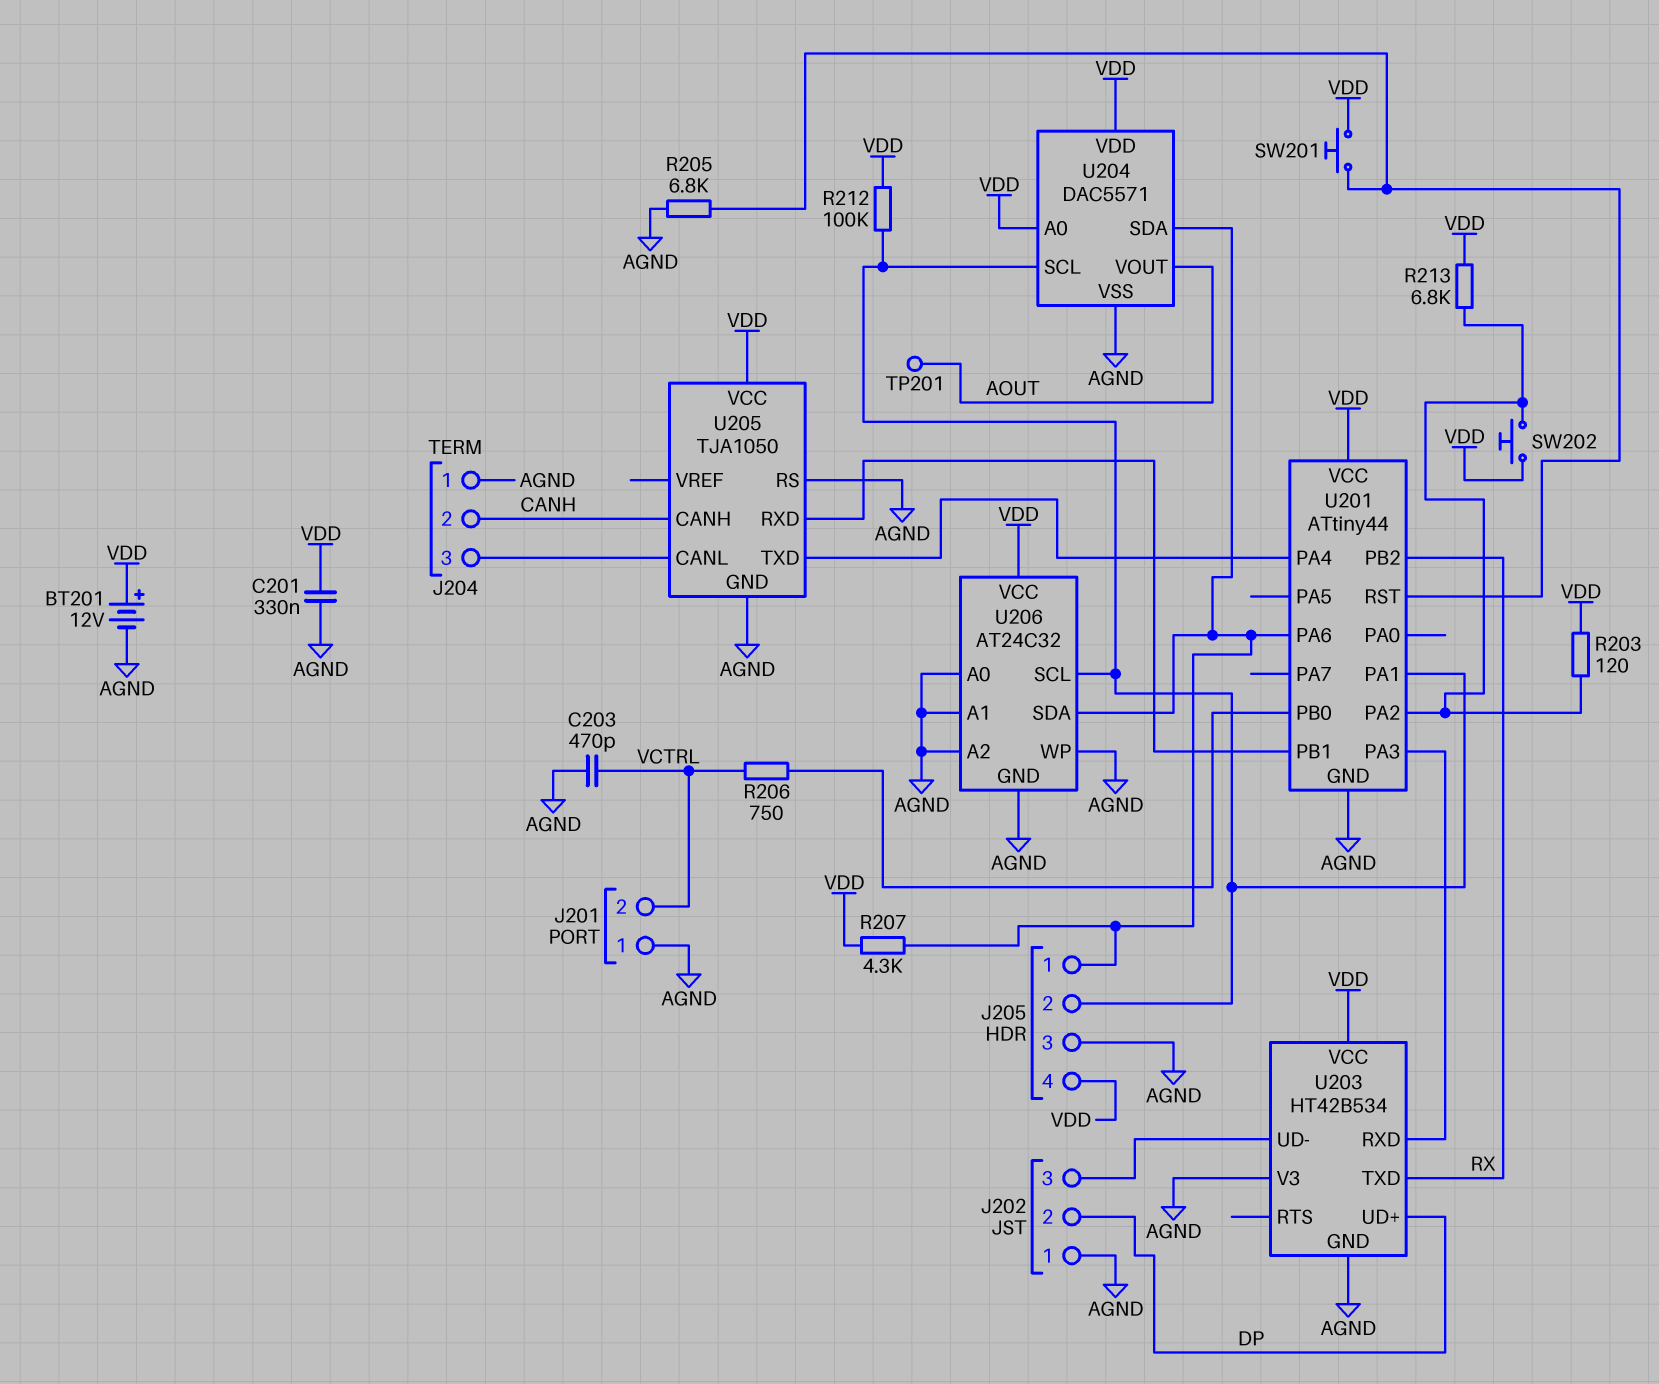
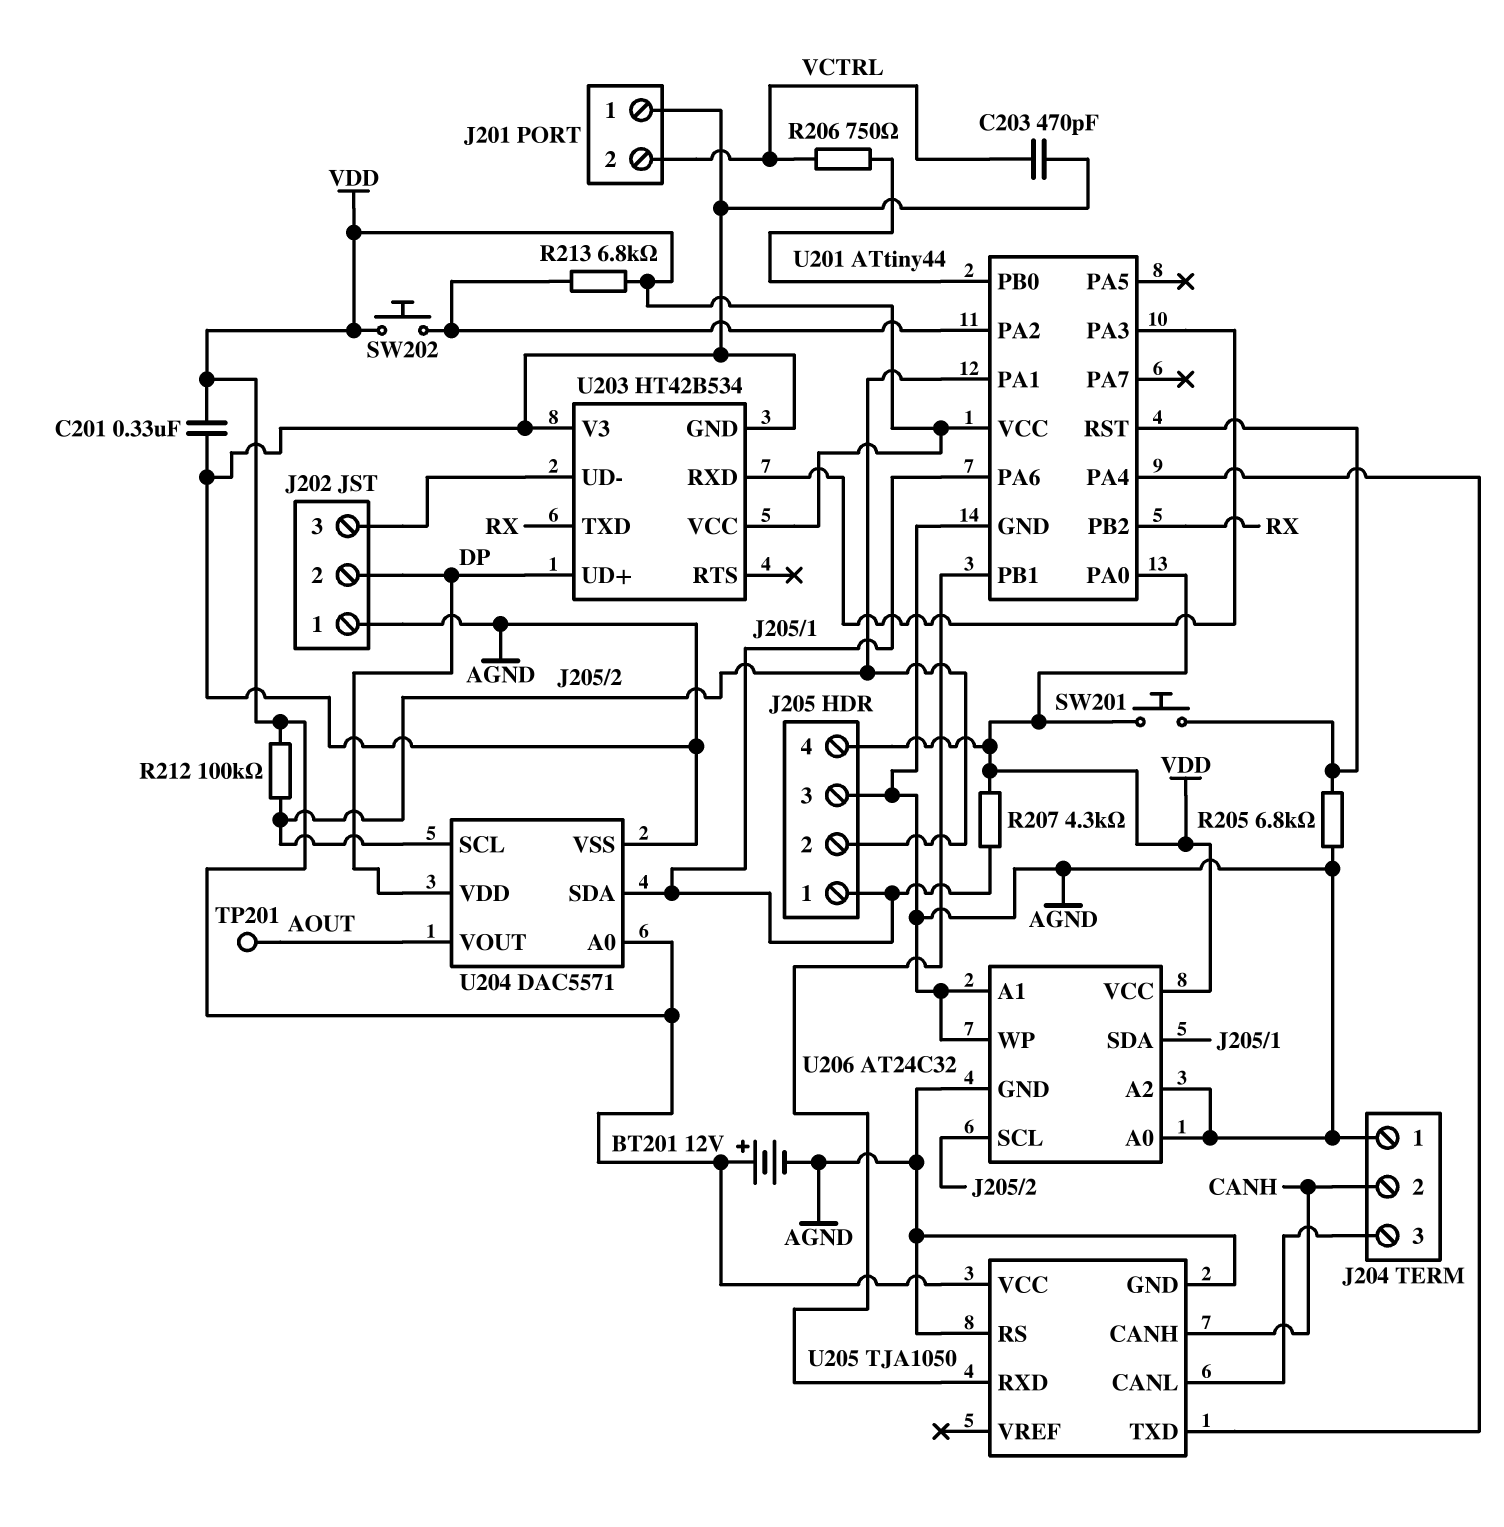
R203: 120 (U201/PA2, VDD) -> none
U201 pin PA0: none -> VDD
U204 pin VDD: VDD -> DP

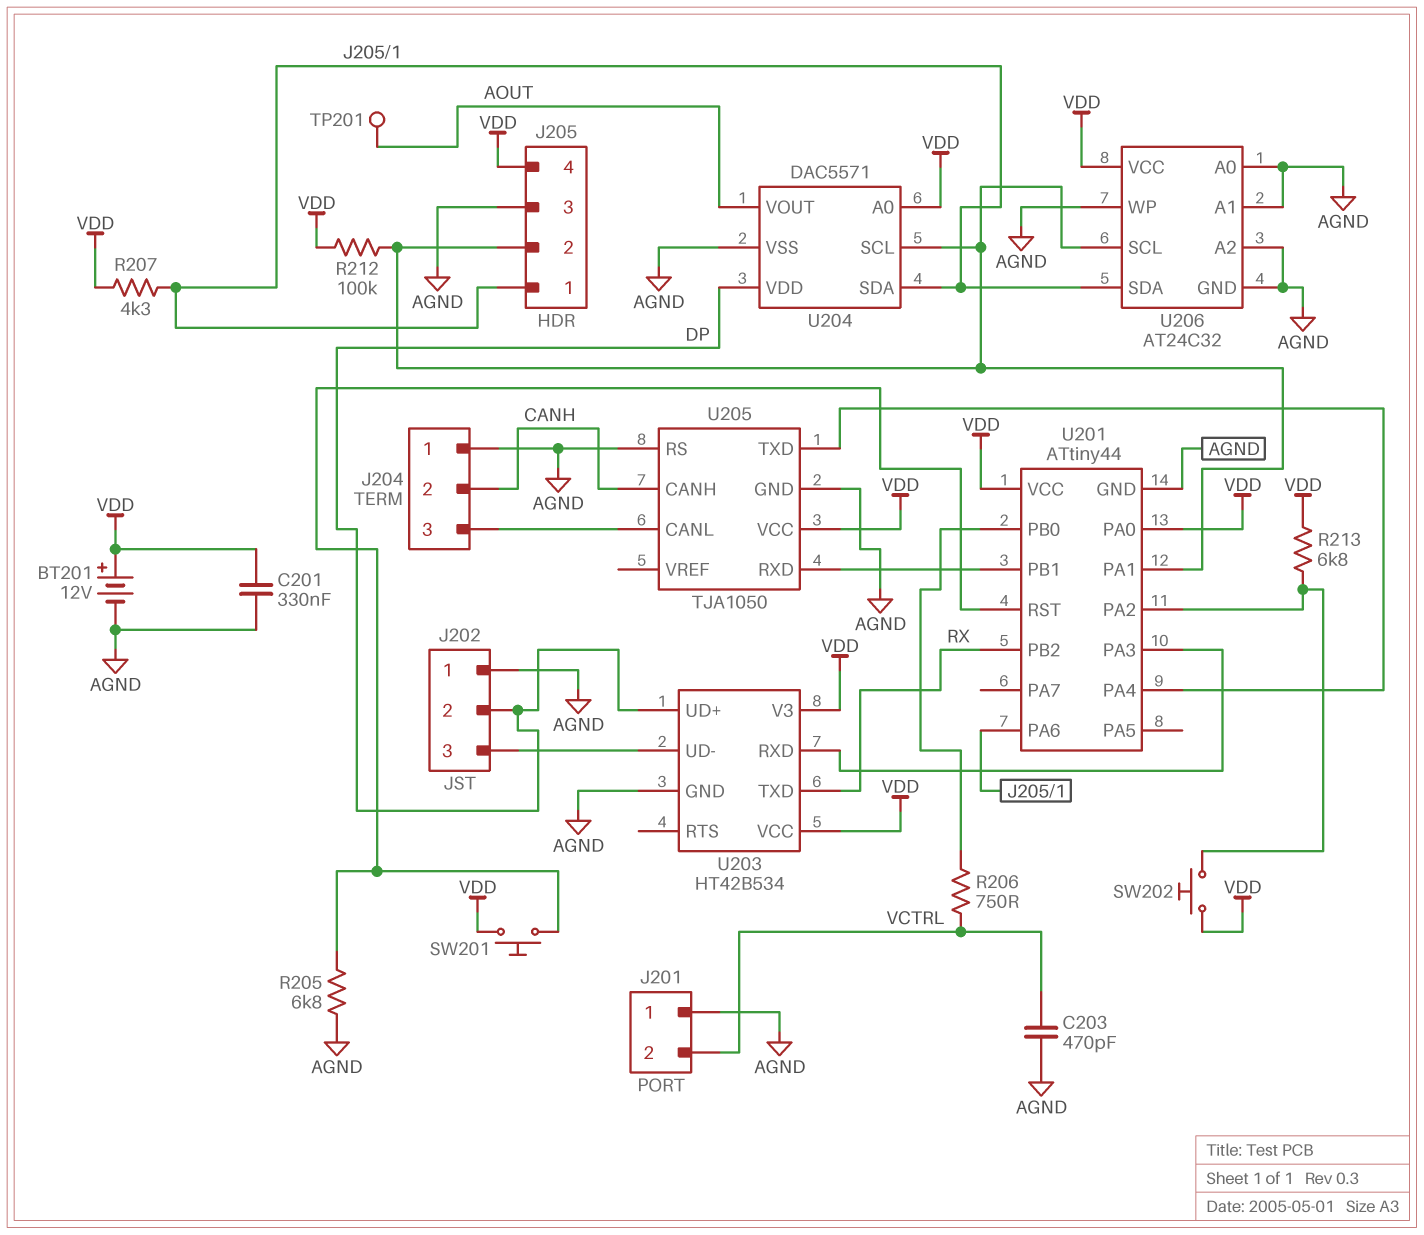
U203 pin V3: AGND -> VDD

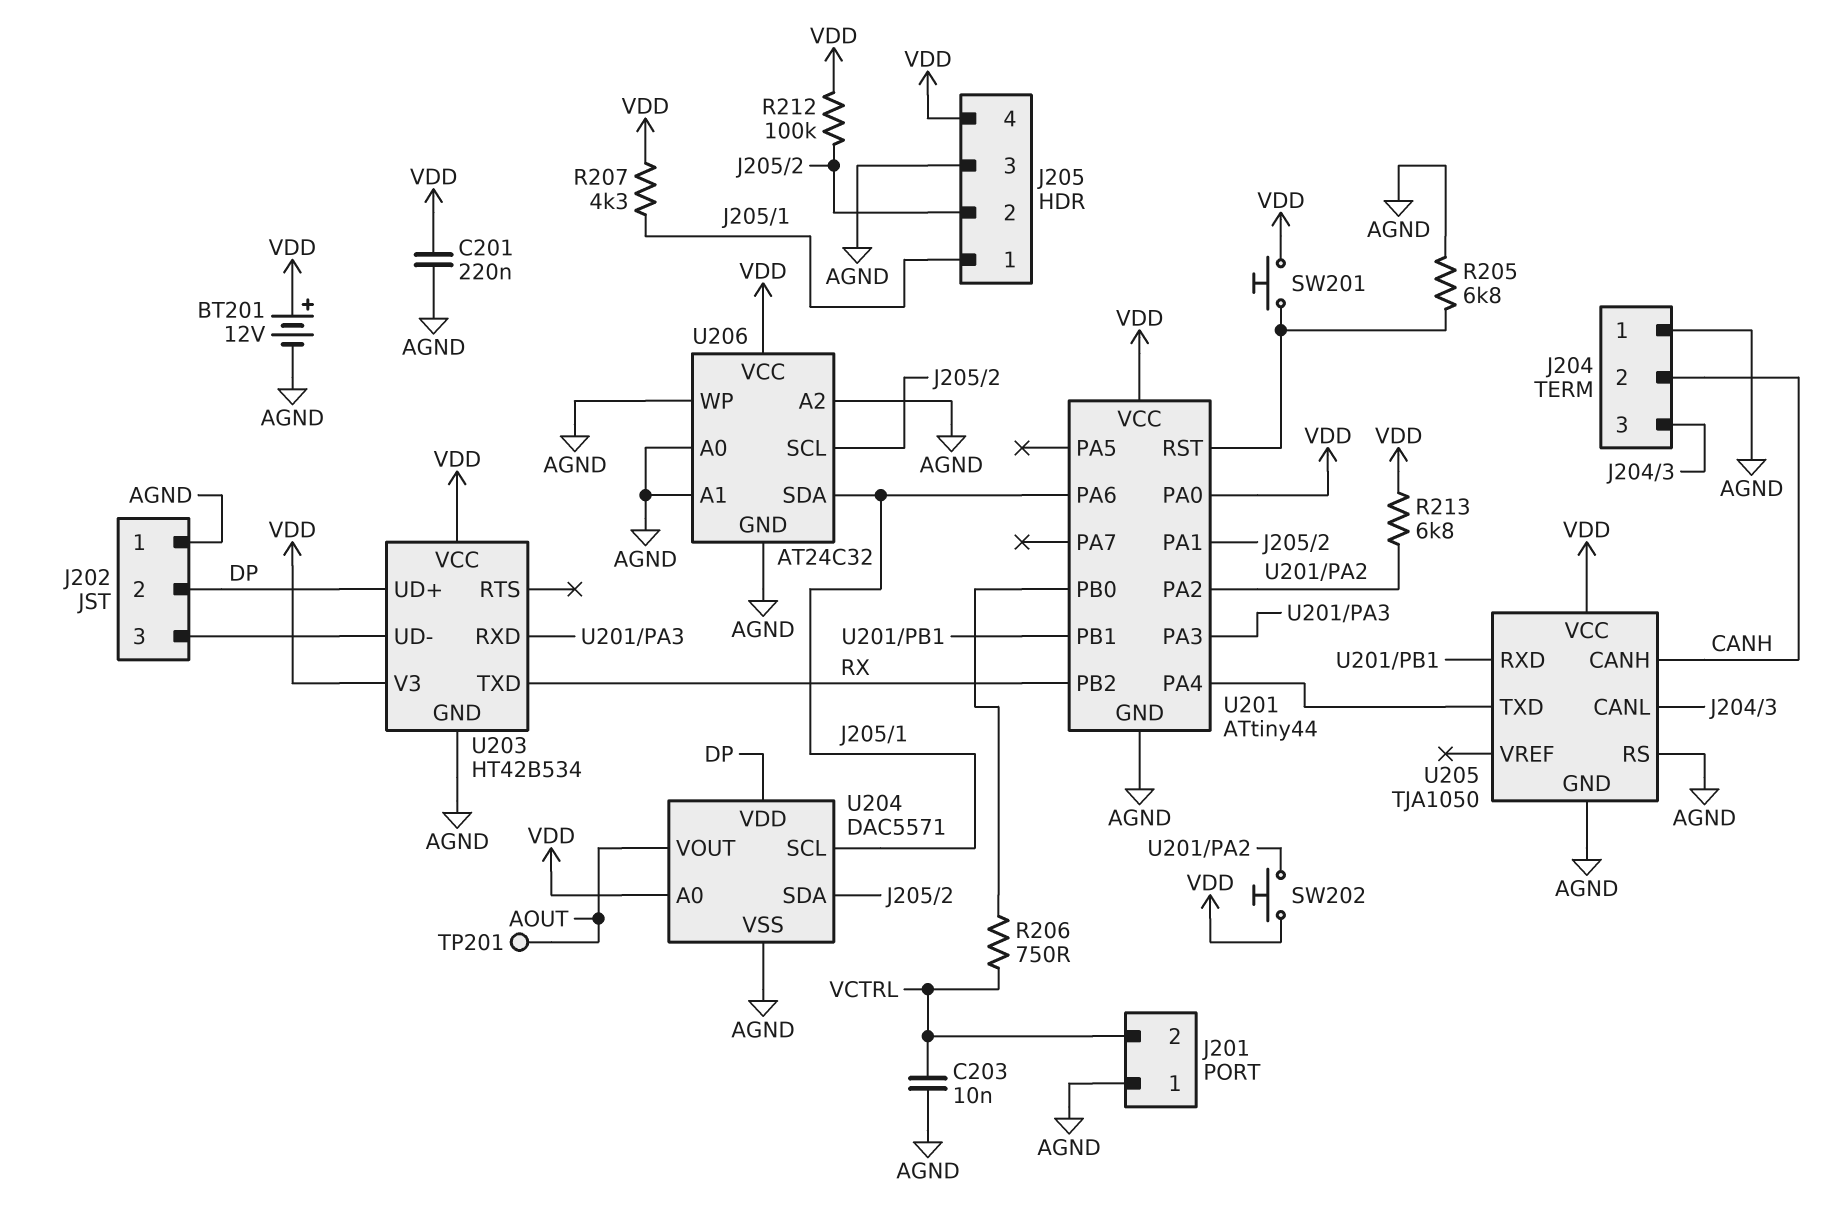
C201: 330nF (AGND, VDD) -> 220nF (AGND, VDD)
C203: 470pF (AGND, VCTRL) -> 10nF (AGND, VCTRL)
U204 pin SCL: J205/2 -> J205/1
U204 pin SDA: J205/1 -> J205/2

